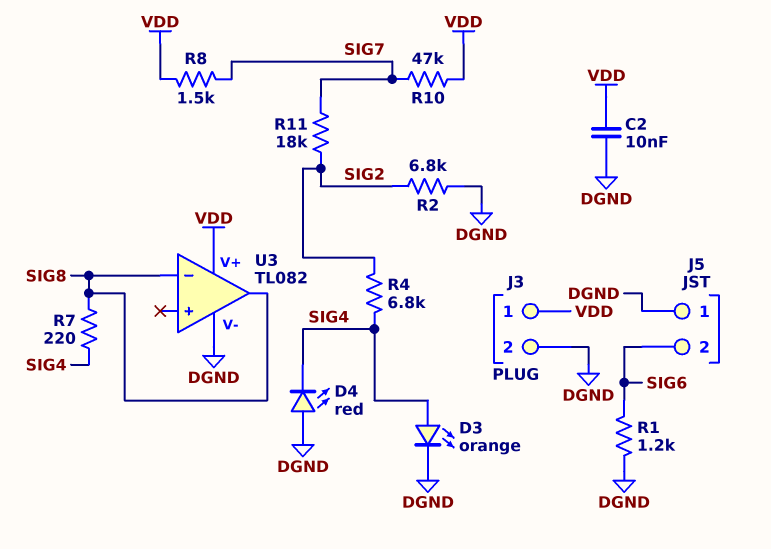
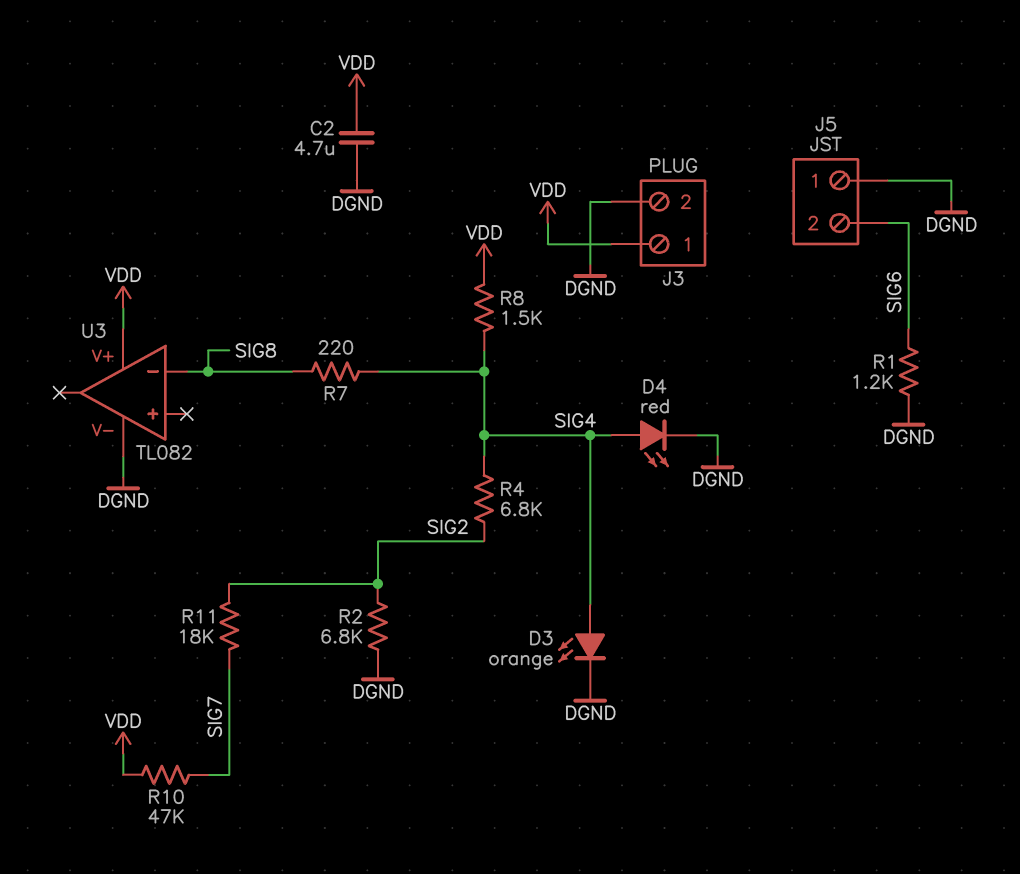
C2: 10nF (DGND, VDD) -> 4.7uF (DGND, VDD)
D4: LED red (A DGND, K SIG4) -> LED red (A SIG4, K DGND)
R8: 1.5k (SIG7, VDD) -> 1.5k (SIG4, VDD)
U3 pin out: SIG8 -> none

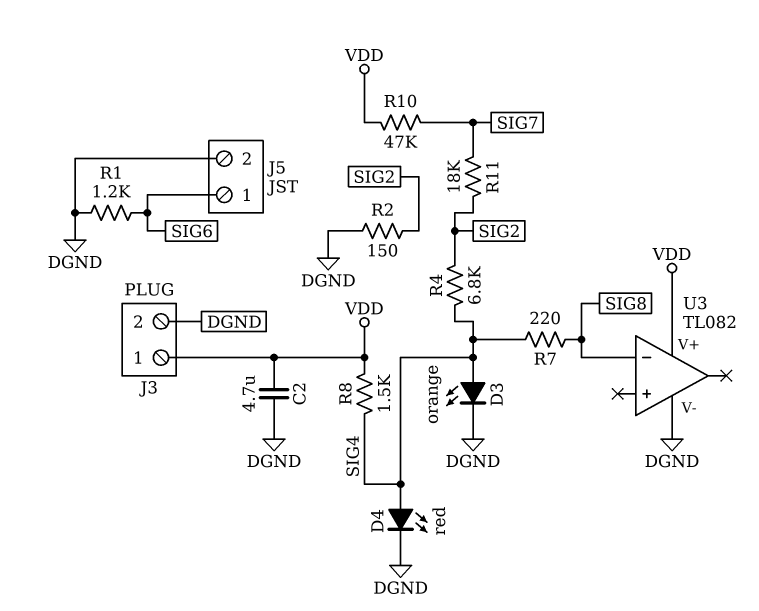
J5 pin 1: DGND -> SIG6
J5 pin 2: SIG6 -> DGND
R2: 6.8k (DGND, SIG2) -> 150 (DGND, SIG2)

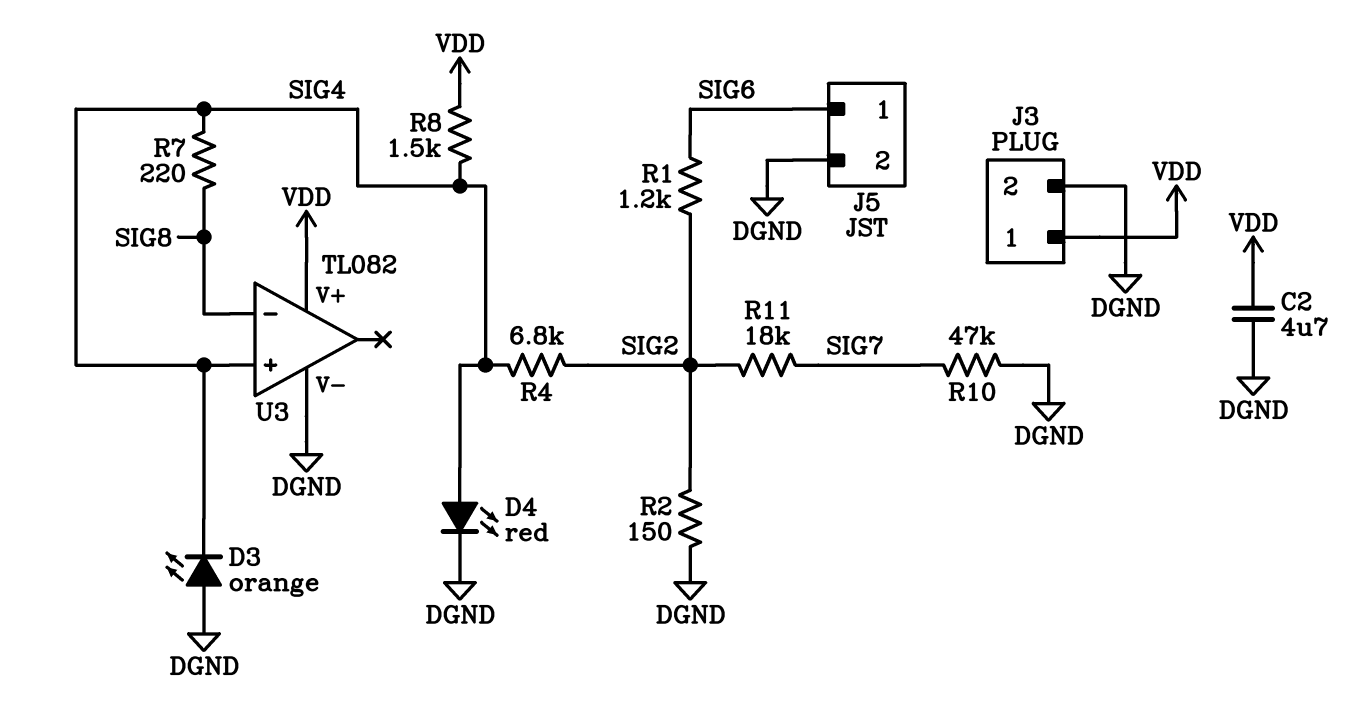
D3: LED orange (A SIG4, K DGND) -> LED orange (A DGND, K SIG4)
R1: 1.2k (DGND, SIG6) -> 1.2k (SIG2, SIG6)
R10: 47k (SIG7, VDD) -> 47k (DGND, SIG7)
U3 pin in+: none -> SIG4

